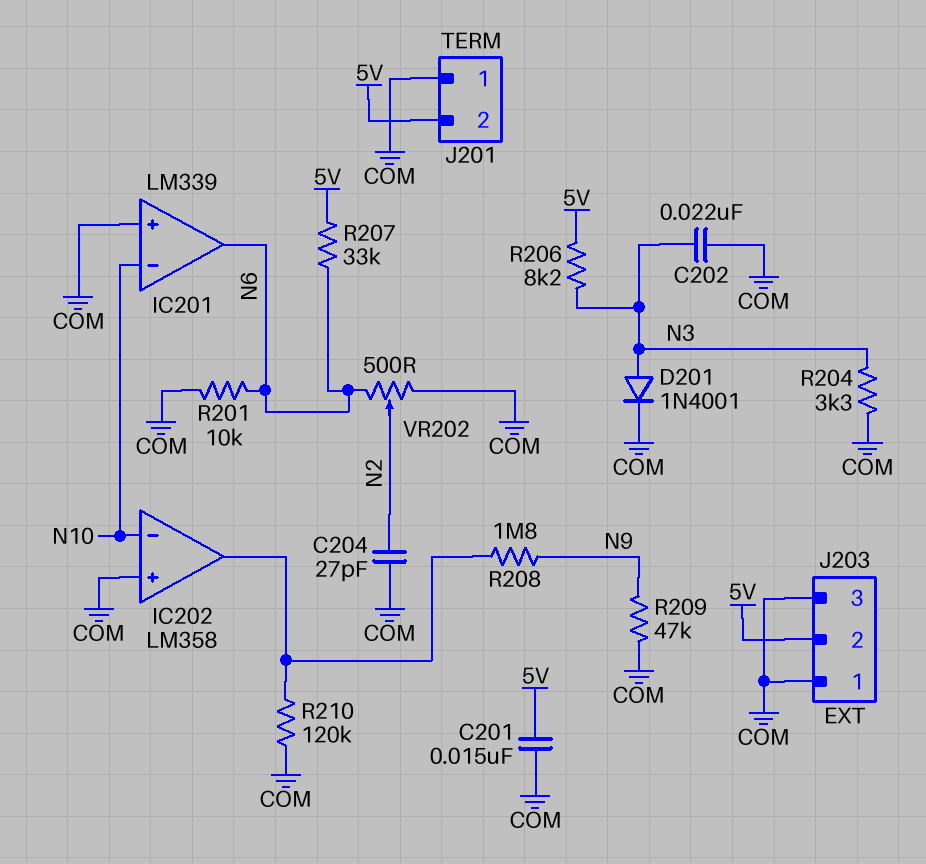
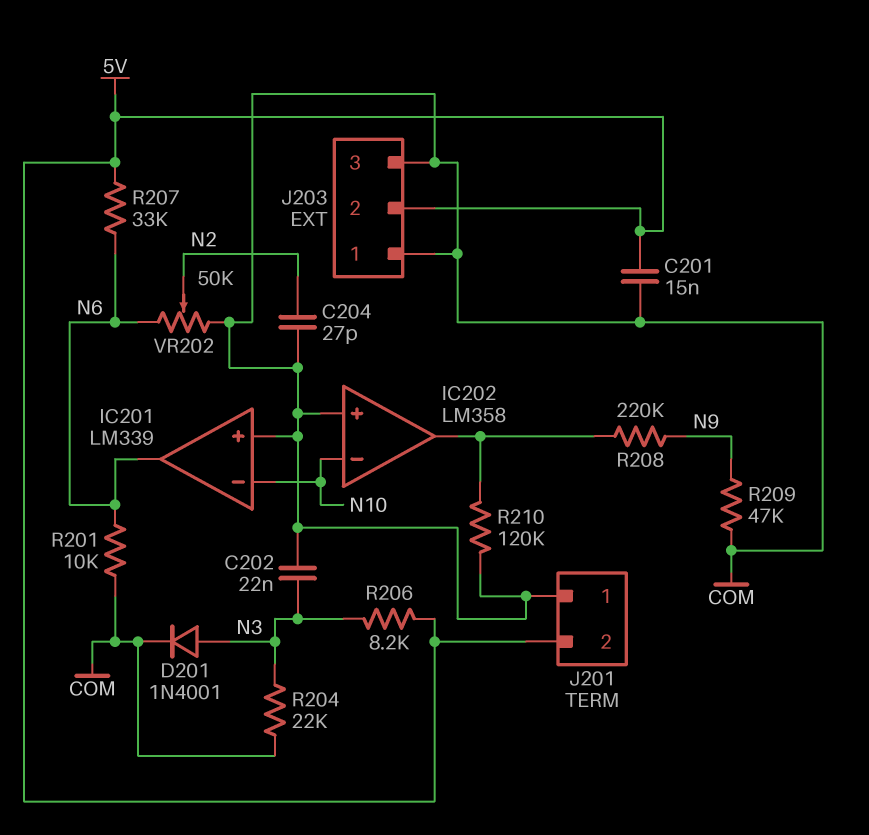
R204: 3.3k (COM, N3) -> 22k (COM, N3)
R208: 1.8M (IC202/out, N9) -> 220k (IC202/out, N9)
VR202: 500 (COM, N6, wiper N2) -> 50k (COM, N6, wiper N2)

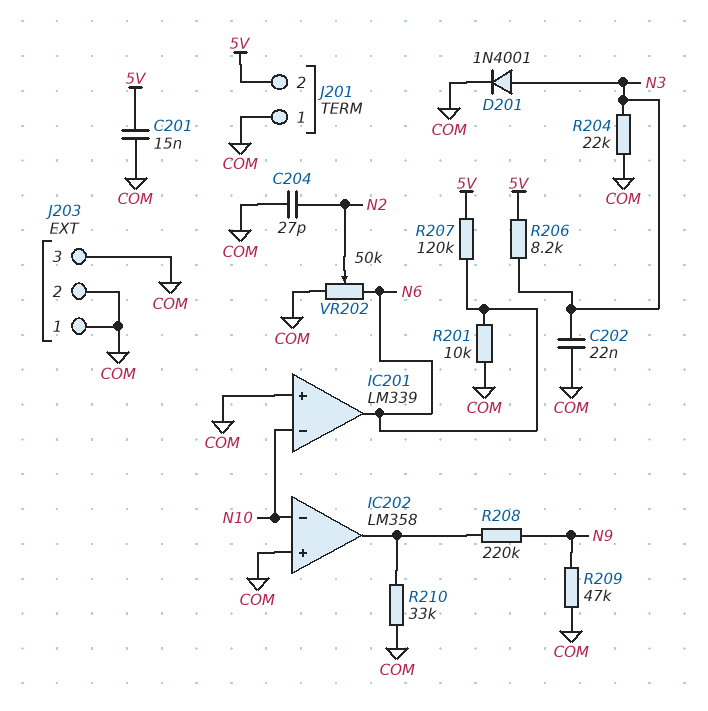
J203 pin 2: 5V -> COM
R207: 33k (5V, N6) -> 120k (5V, N6)
R210: 120k (COM, IC202/out) -> 33k (COM, IC202/out)

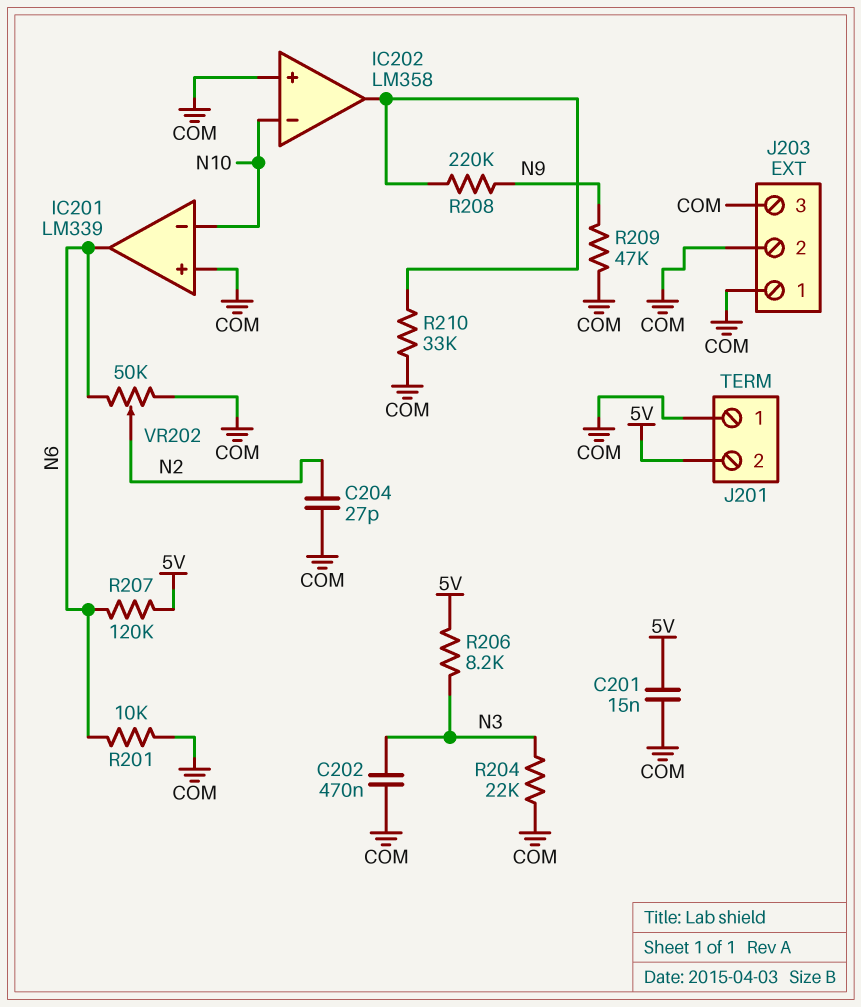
C202: 22nF (COM, N3) -> 470nF (COM, N3)
D201: diode 1N4001 (A N3, K COM) -> none

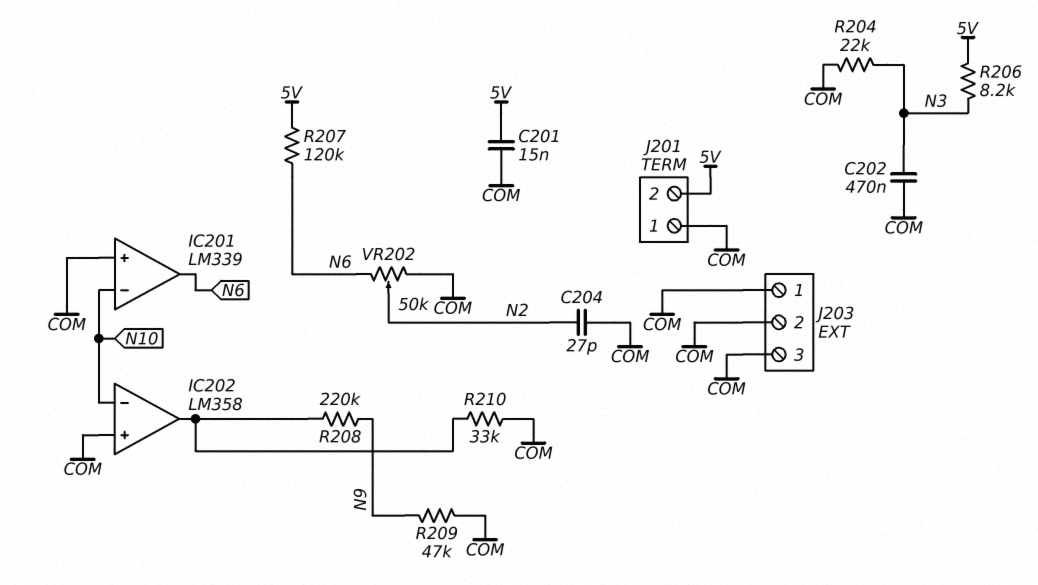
R201: 10k (COM, N6) -> none

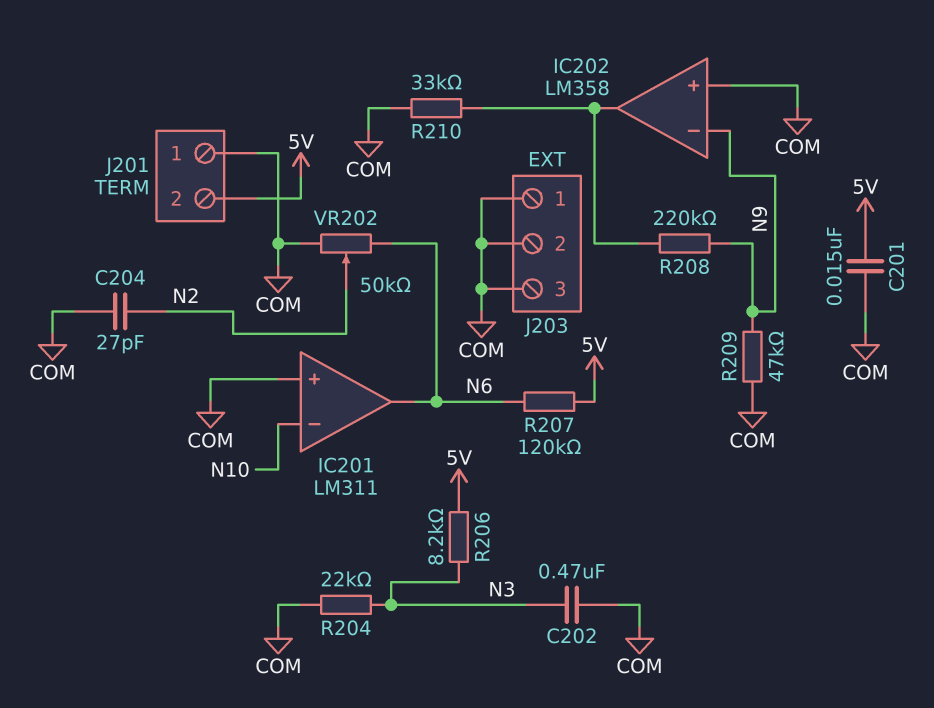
IC201: LM339 -> LM311
IC202 pin in-: N10 -> N9

